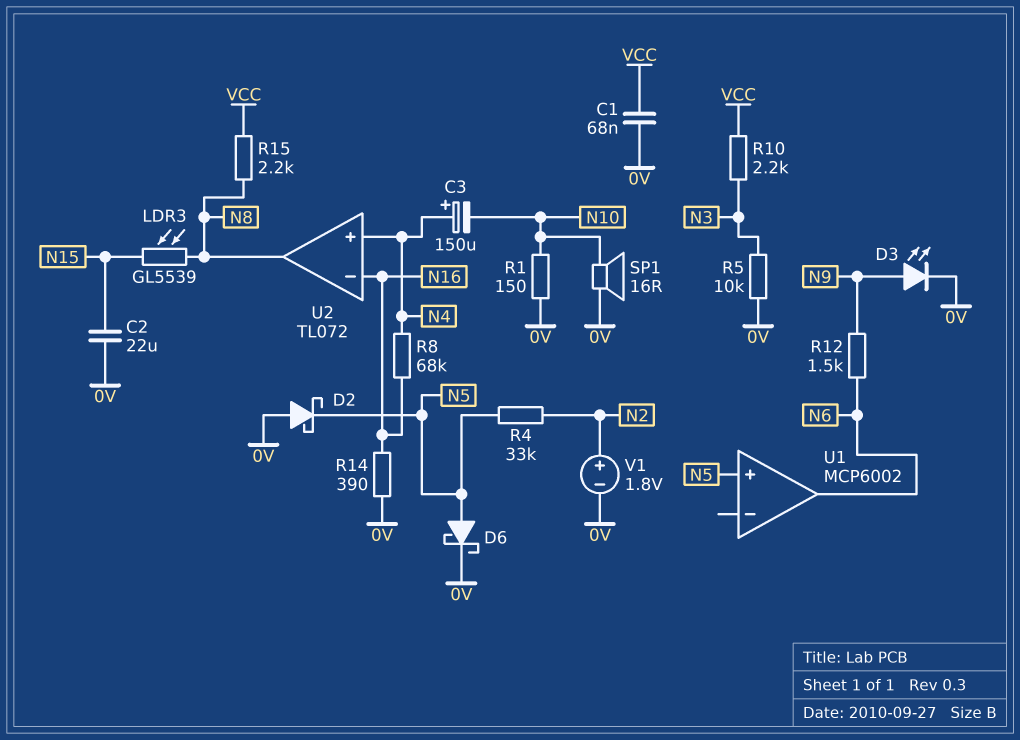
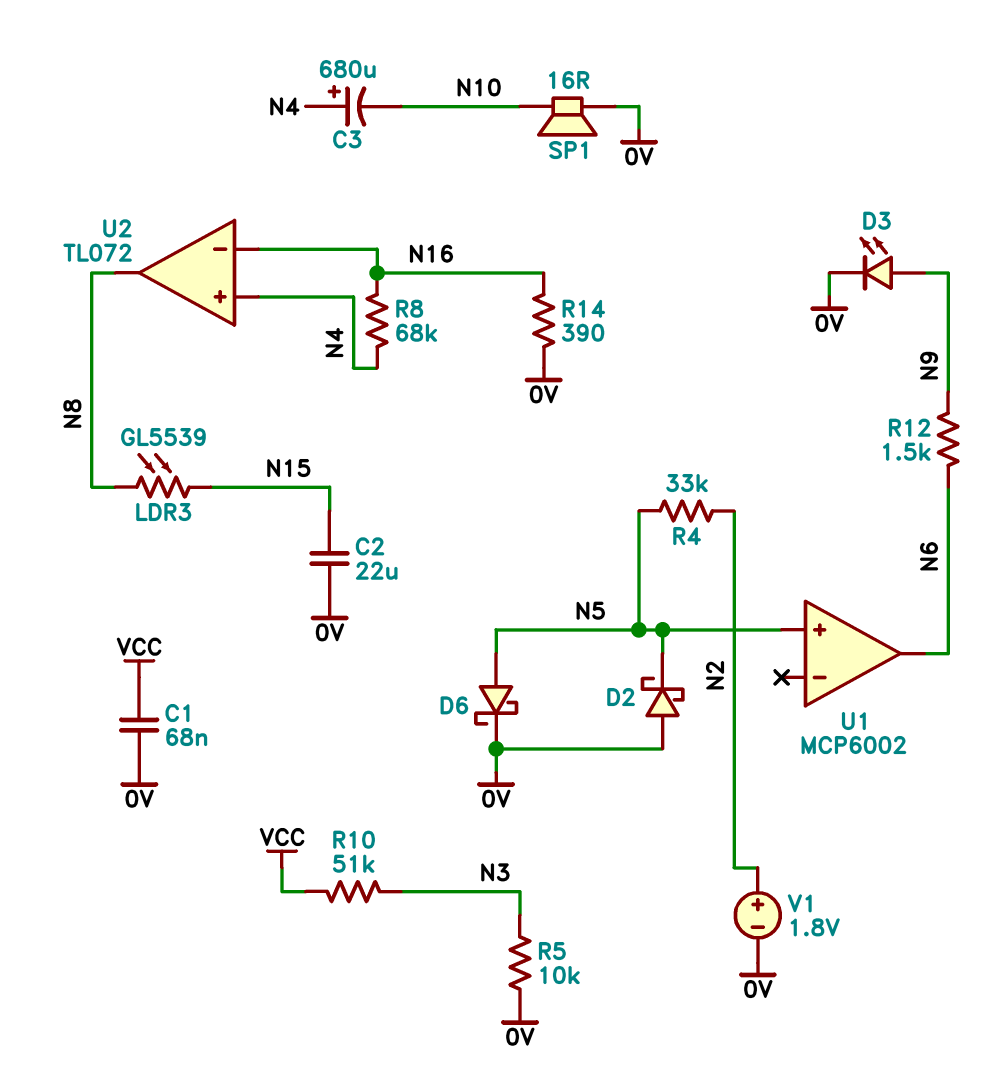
C3: 150uF (plus N4, minus N10) -> 680uF (plus N4, minus N10)
R1: 150 (0V, N10) -> none
R10: 2.2k (N3, VCC) -> 51k (N3, VCC)
R15: 2.2k (N8, VCC) -> none

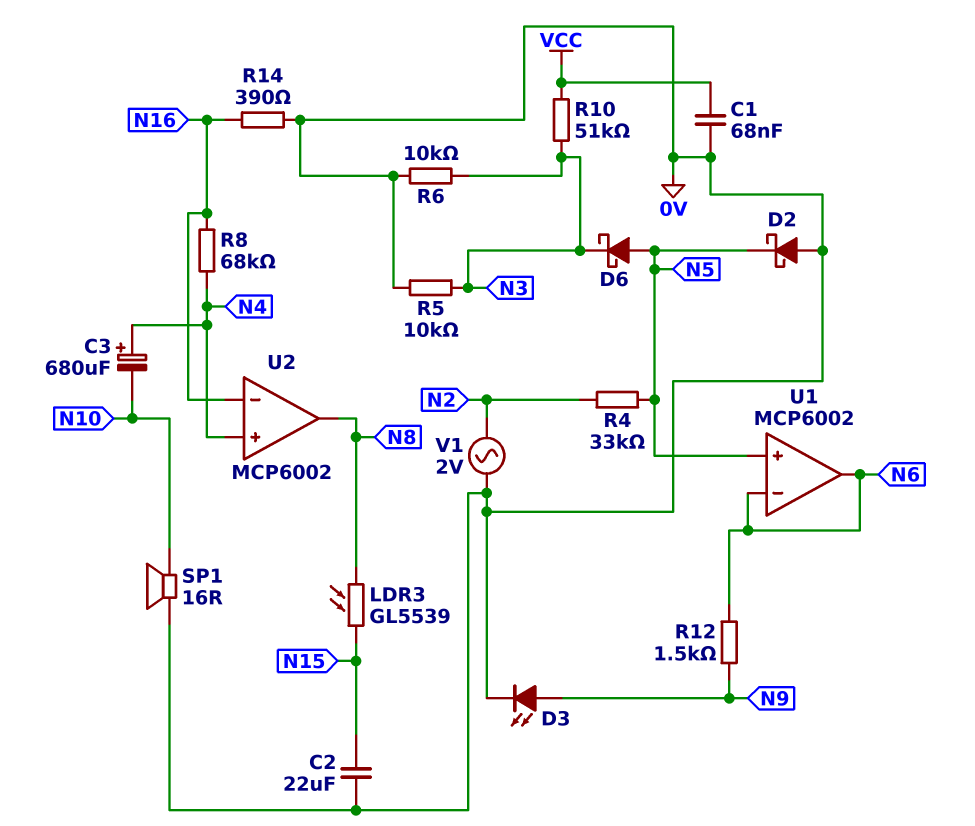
D6: schottky (A N5, K 0V) -> schottky (A N5, K N3)
R6: none -> 10k (0V, N3)
U1 pin in-: none -> N6
U2: TL072 -> MCP6002
V1: 1.8V (plus N2, minus 0V) -> AC 2V (0V, N2)

